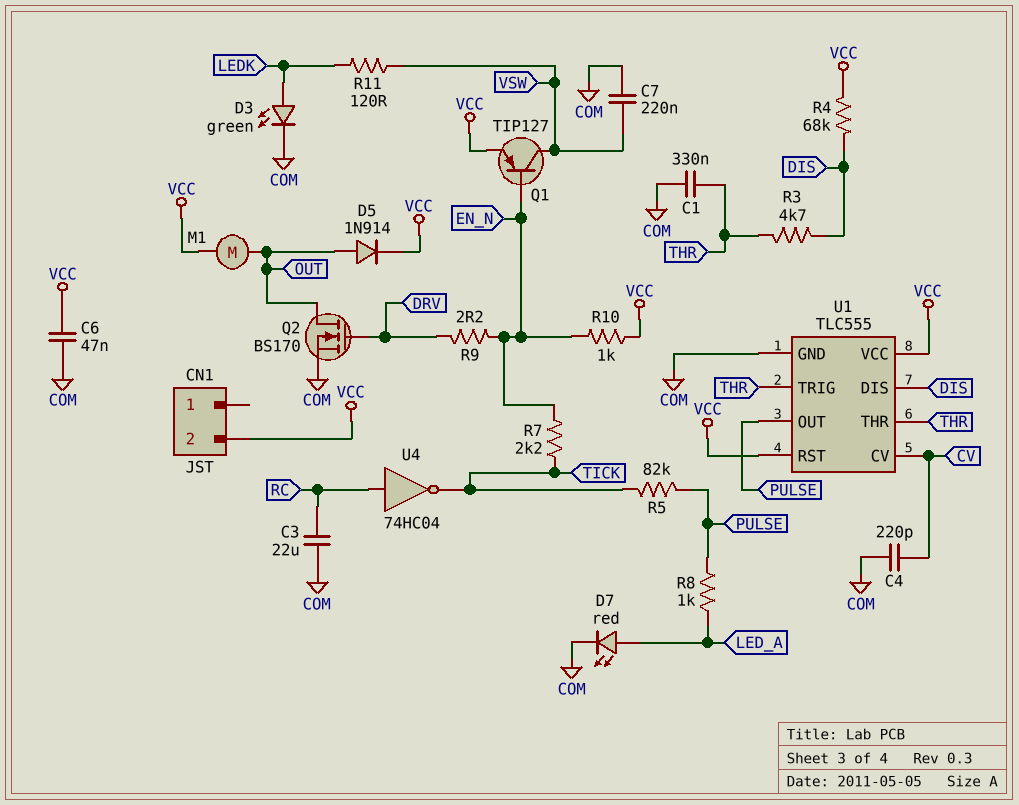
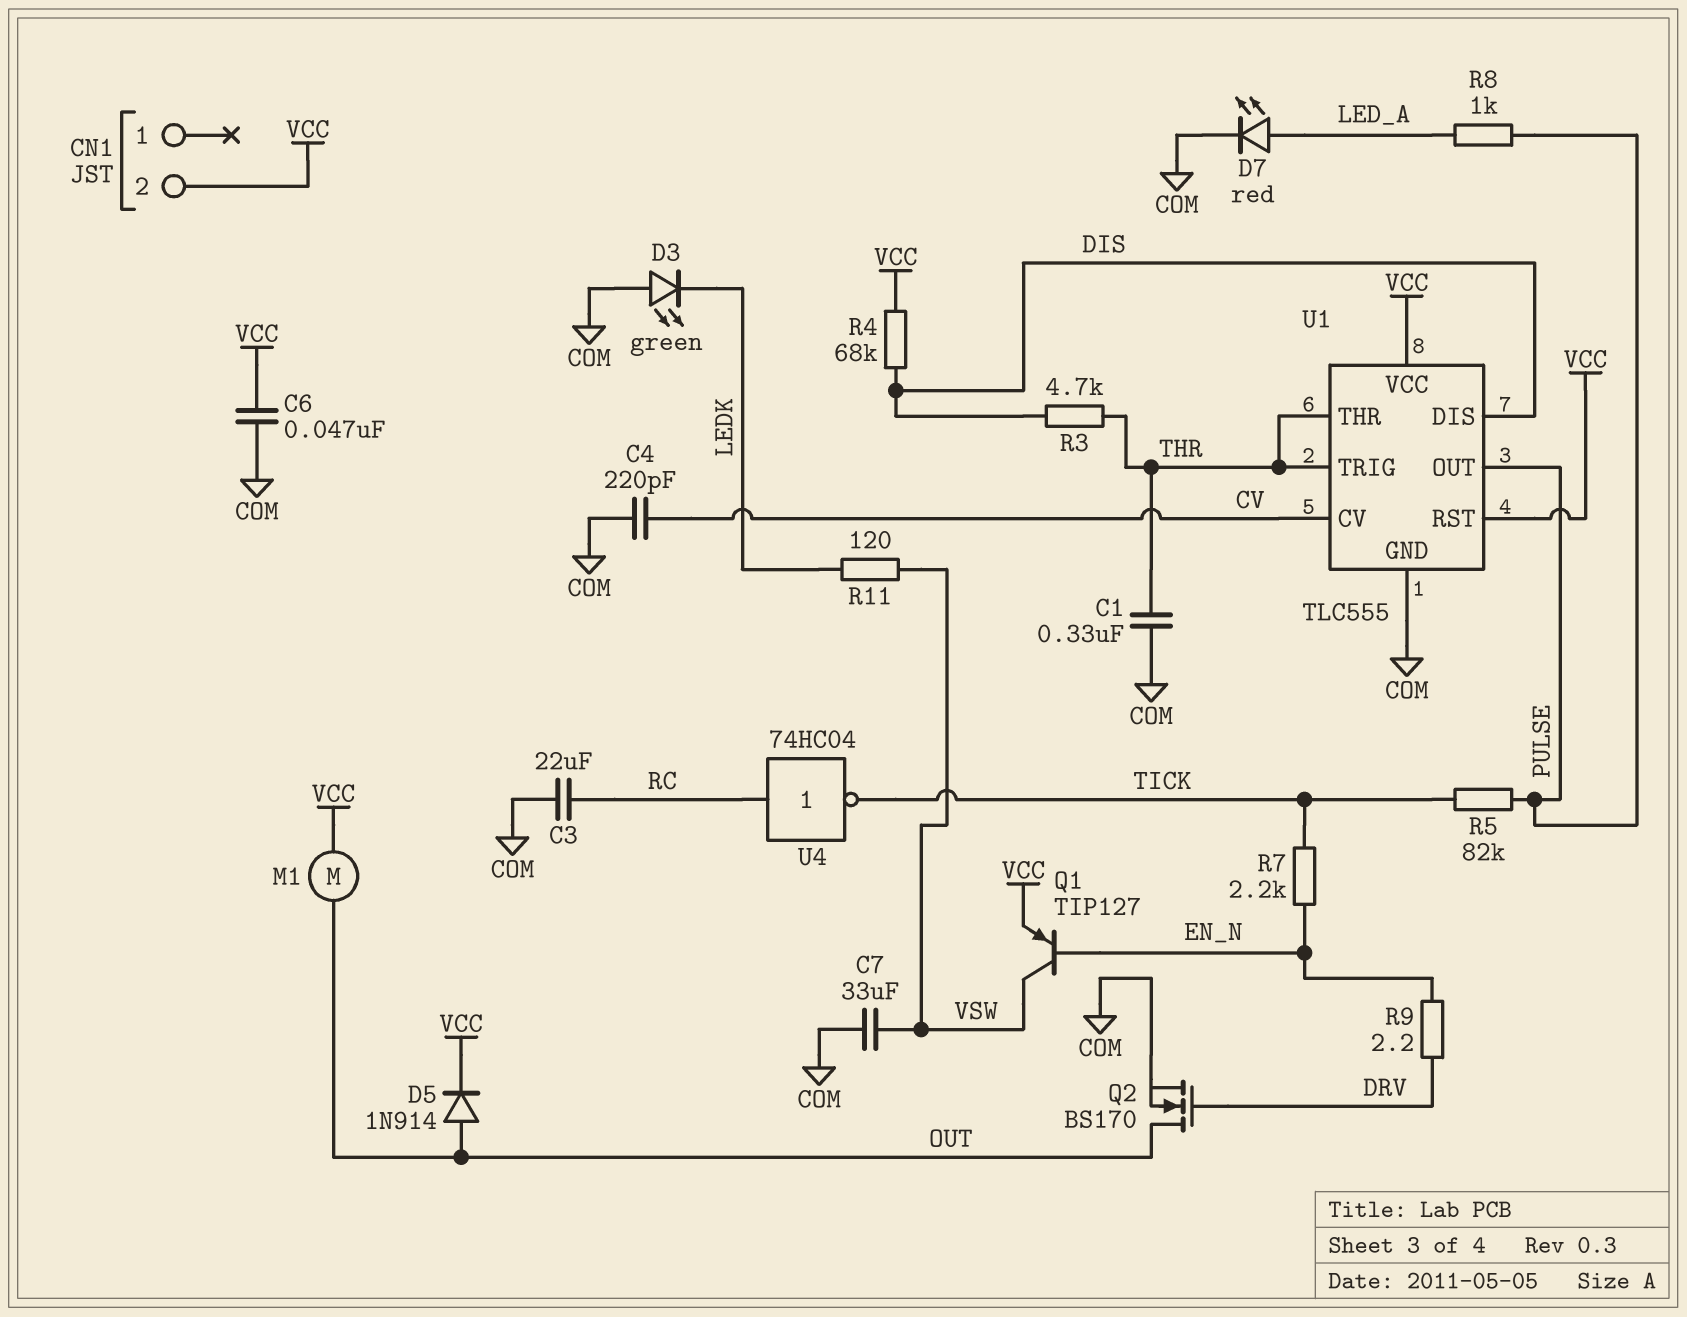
C7: 220nF (COM, VSW) -> 33uF (COM, VSW)
D3: LED green (A LEDK, K COM) -> LED green (A COM, K LEDK)
R10: 1k (EN_N, VCC) -> none

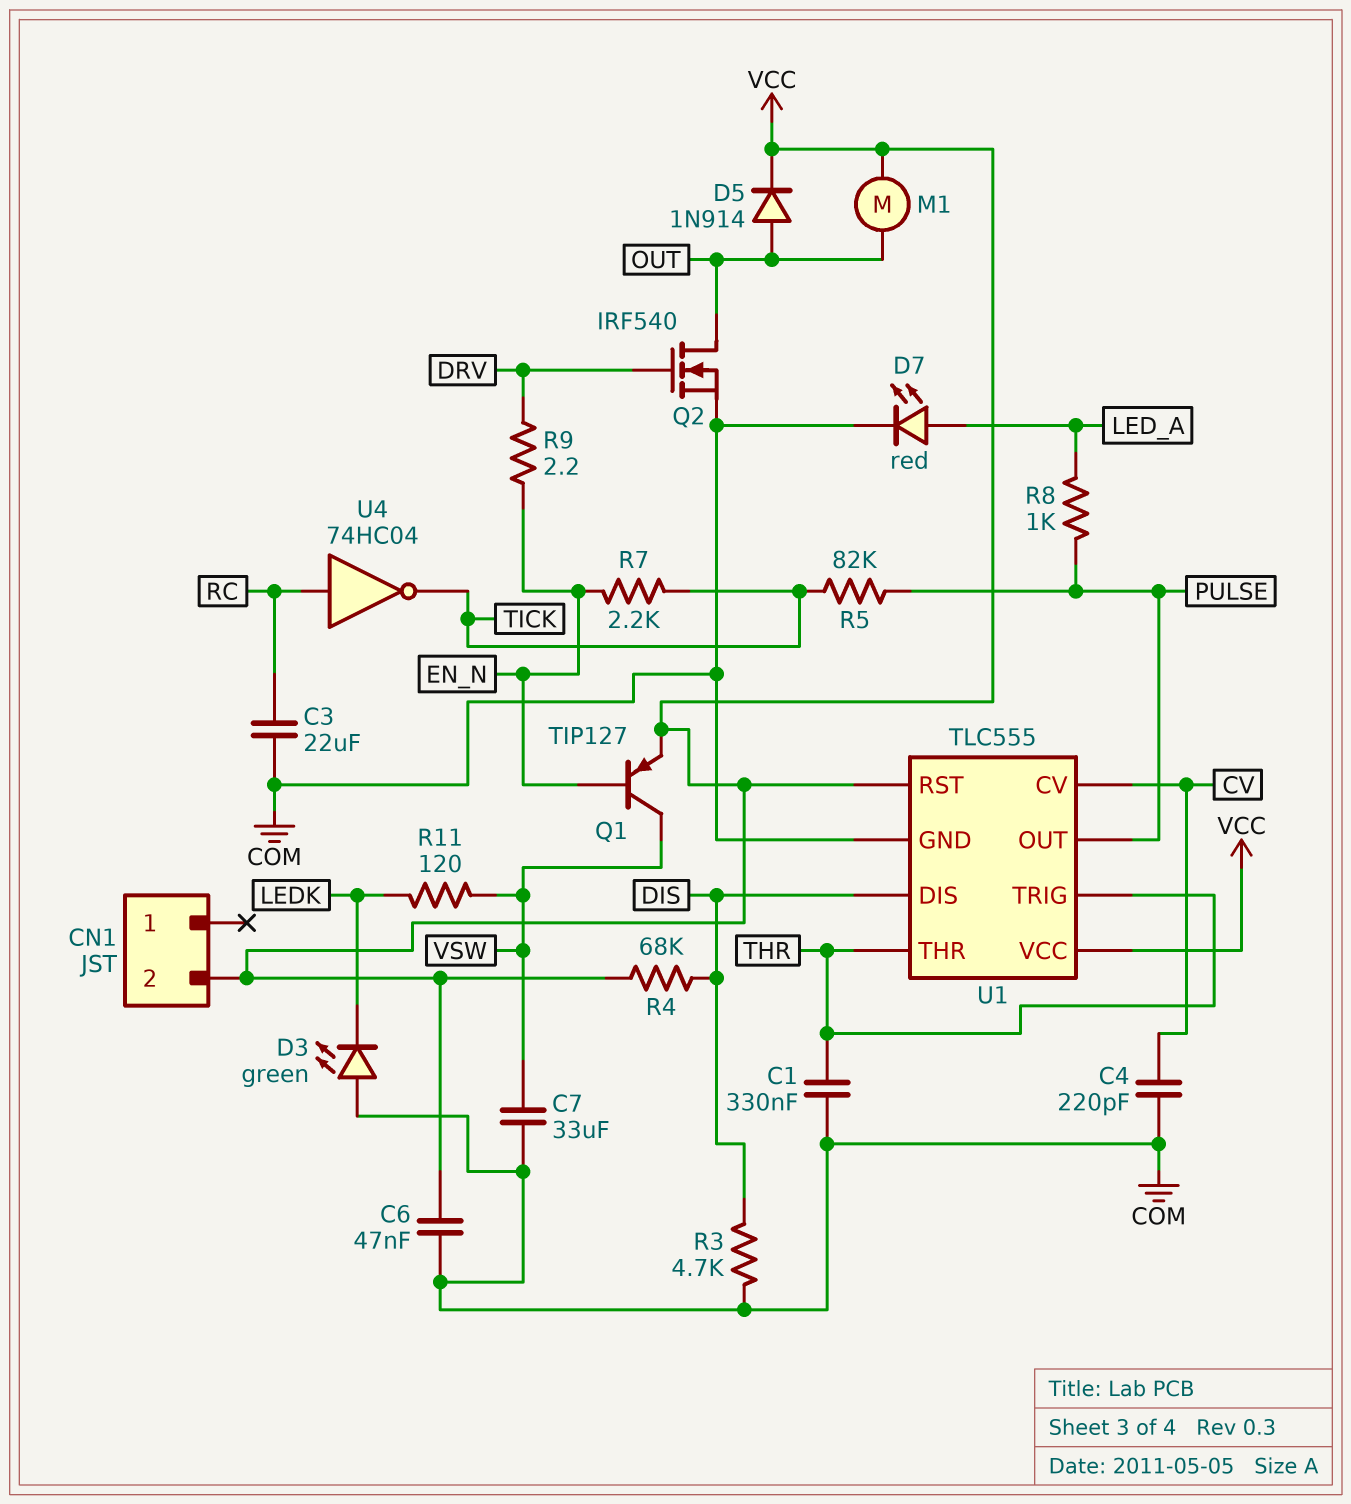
Q2: NMOS BS170 (G DRV, D OUT, S COM) -> NMOS IRF540 (G DRV, D OUT, S COM)
R3: 4.7k (DIS, THR) -> 4.7k (COM, DIS)

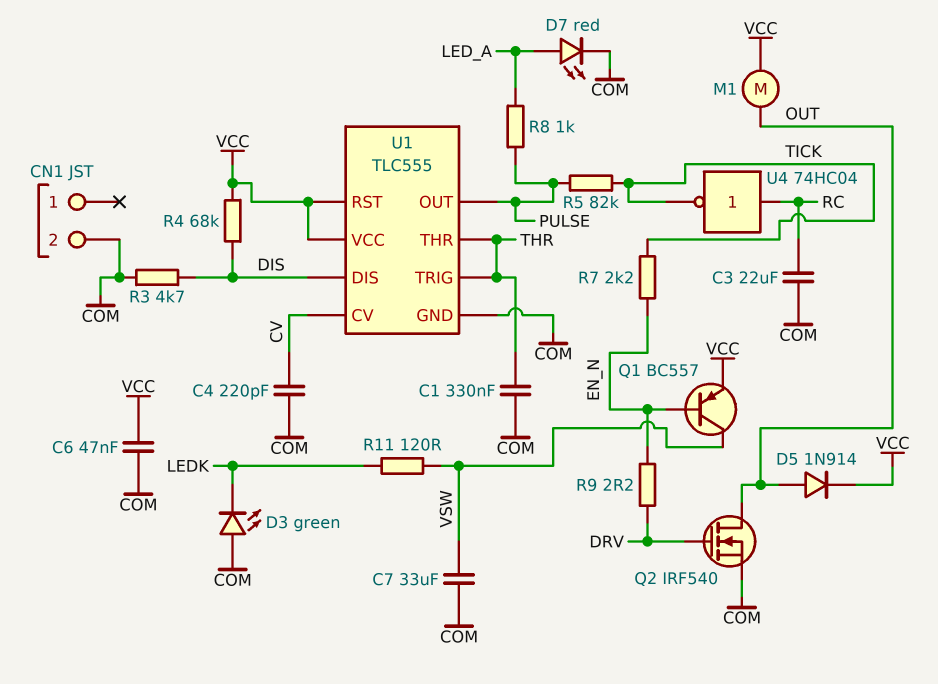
CN1 pin 2: VCC -> COM
Q1: PNP TIP127 (B EN_N, C VSW, E VCC) -> PNP BC557 (B EN_N, C VSW, E VCC)

